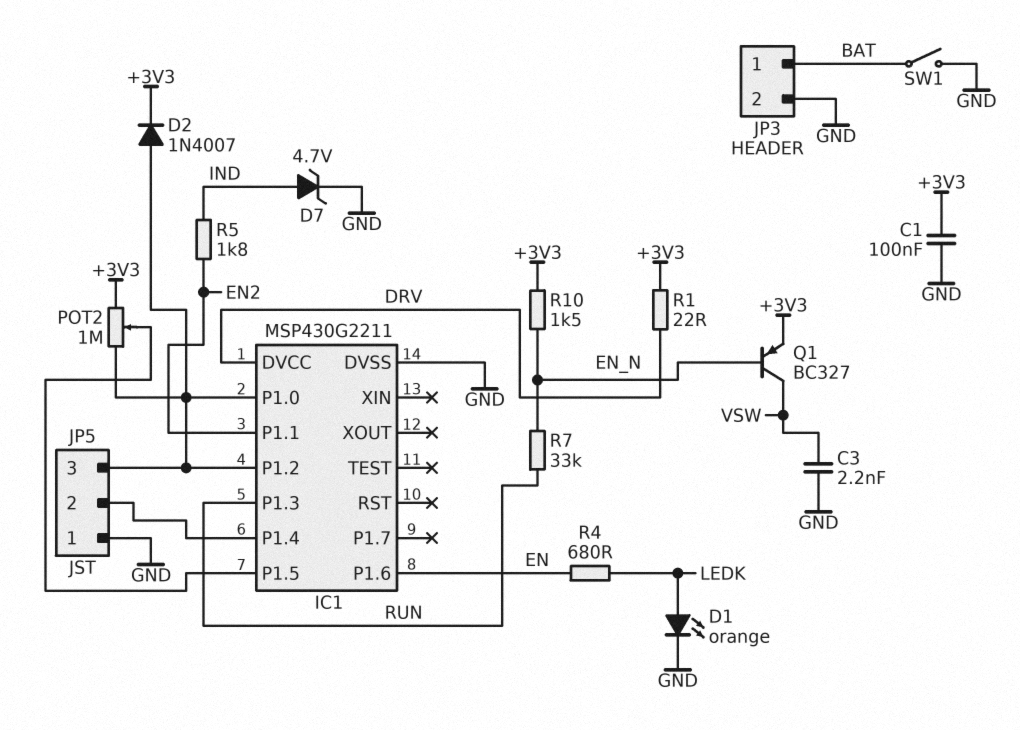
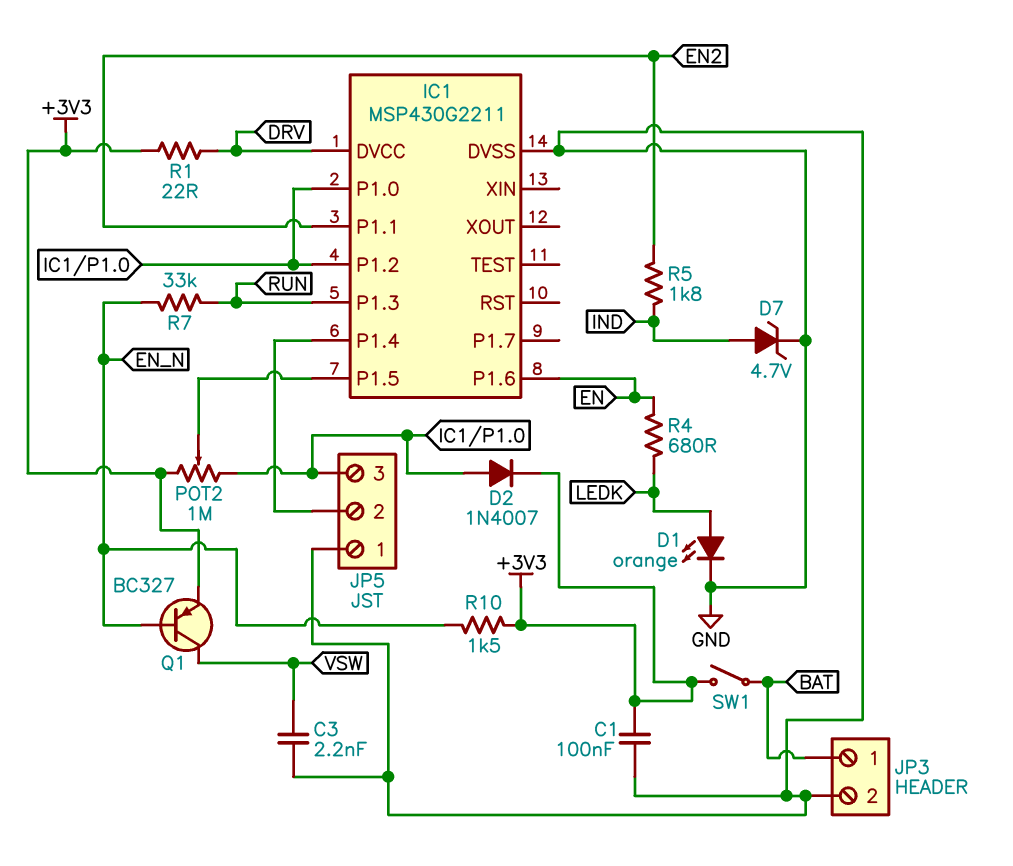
SW1: switch (BAT, GND) -> switch (+3V3, BAT)

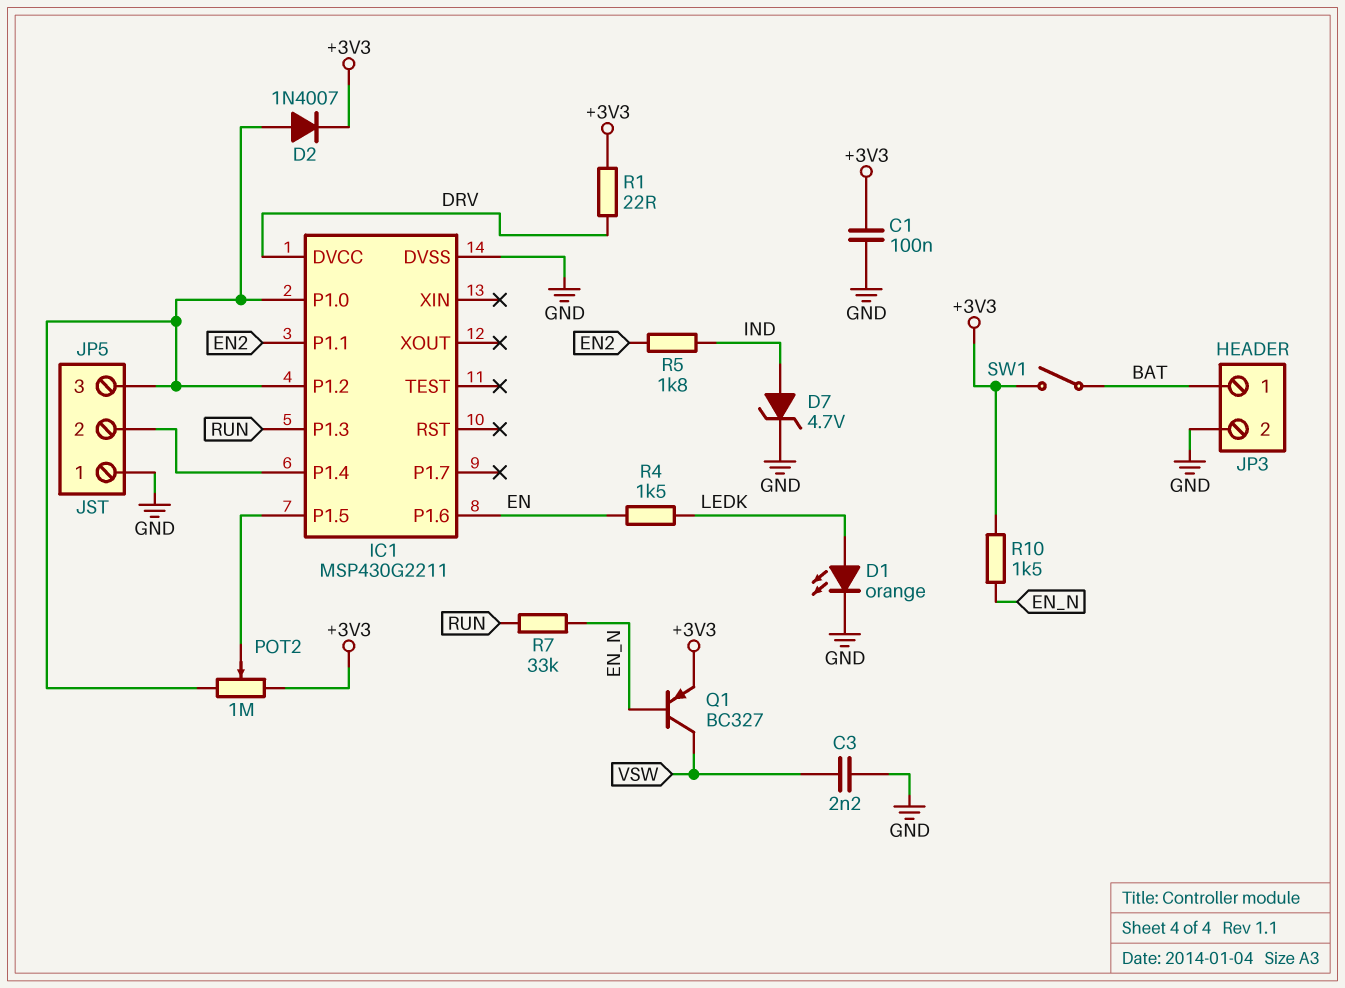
R4: 680 (EN, LEDK) -> 1.5k (EN, LEDK)

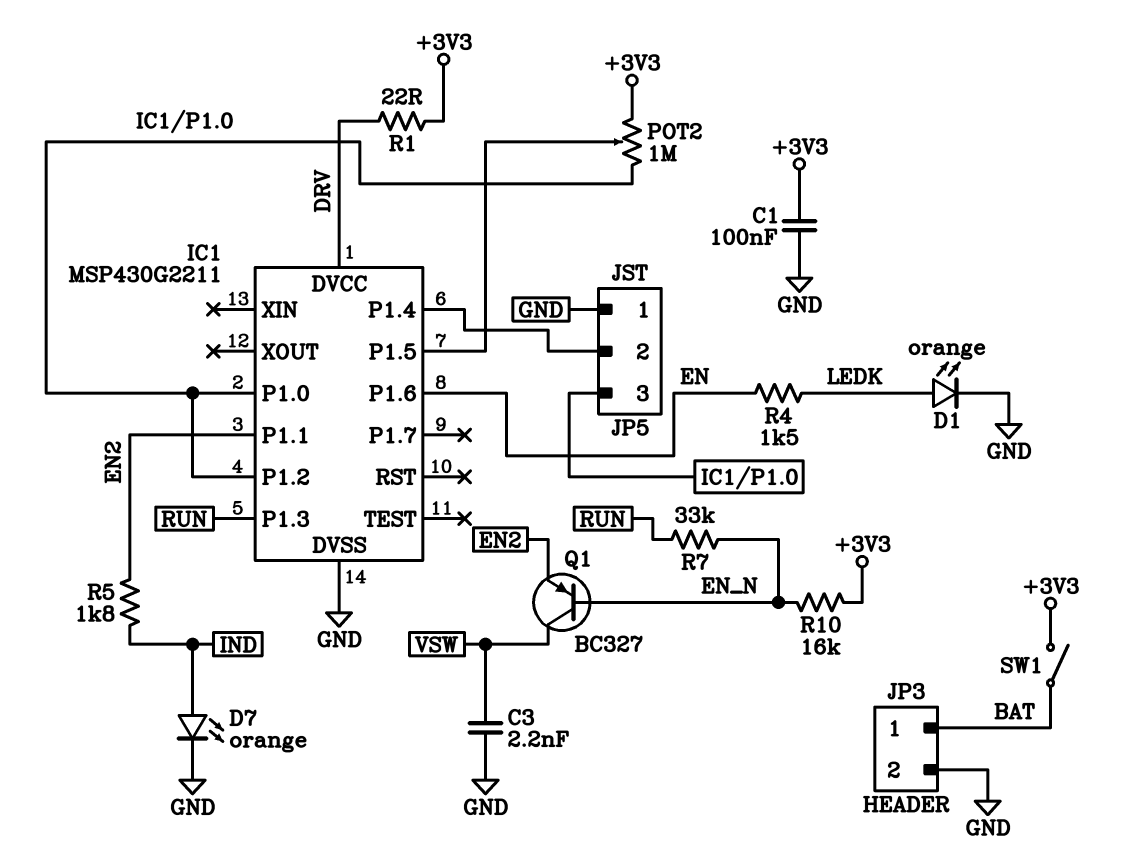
D2: diode 1N4007 (A IC1/P1.0, K +3V3) -> none
D7: zener 4.7V (A IND, K GND) -> LED orange (A IND, K GND)
Q1: PNP BC327 (B EN_N, C VSW, E +3V3) -> PNP BC327 (B EN_N, C VSW, E EN2)
R10: 1.5k (+3V3, EN_N) -> 16k (+3V3, EN_N)

